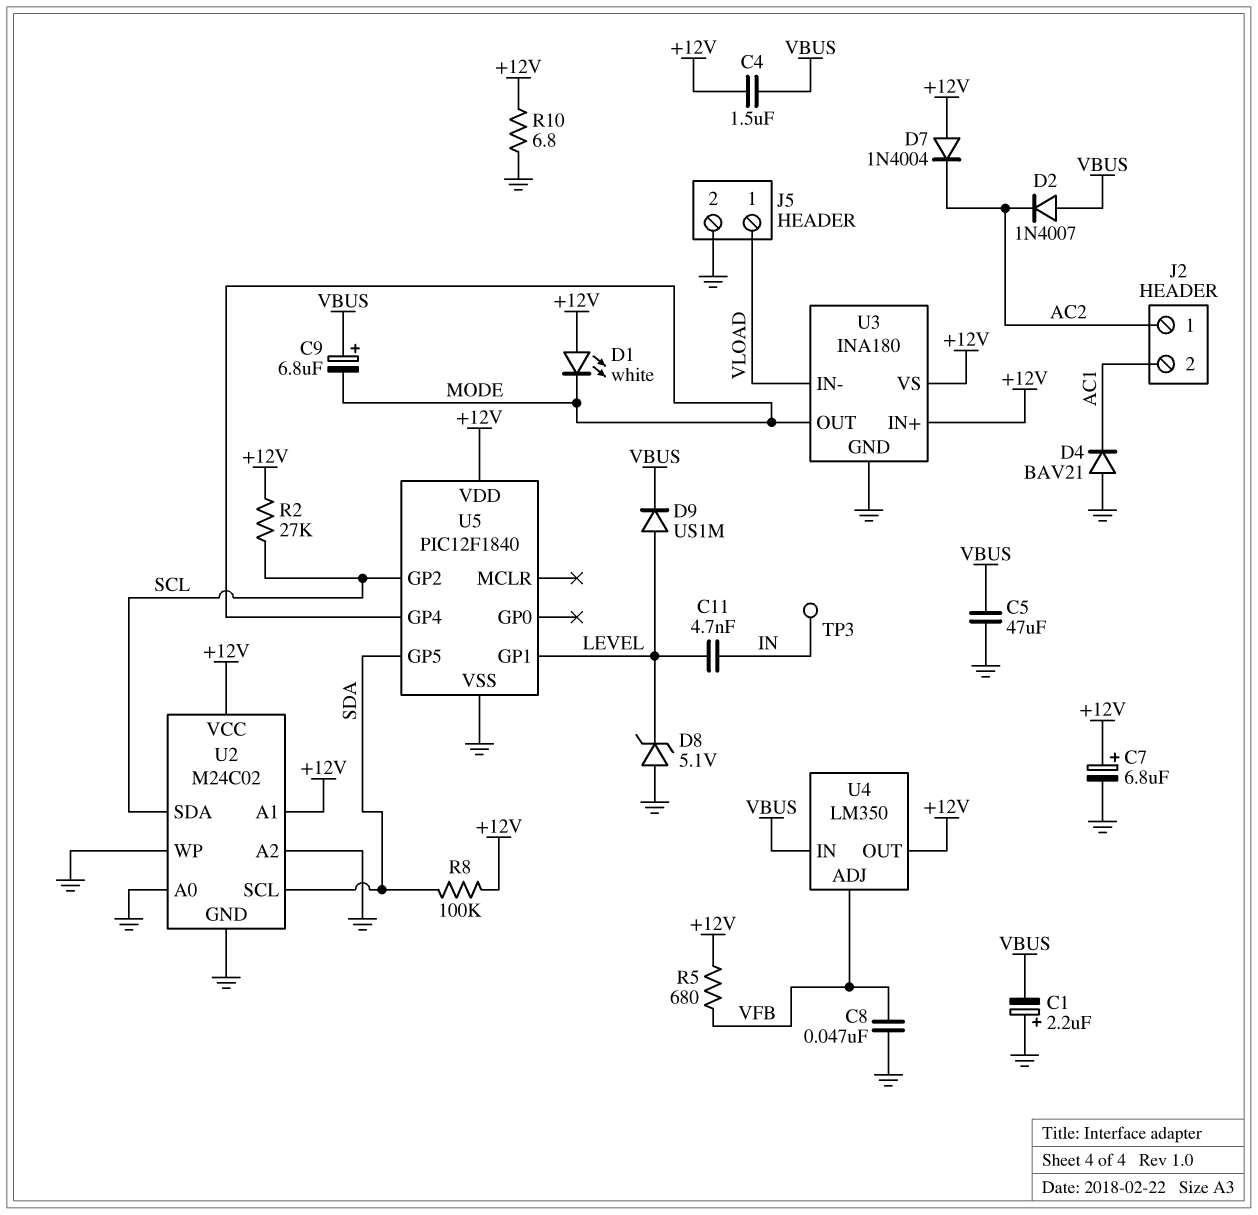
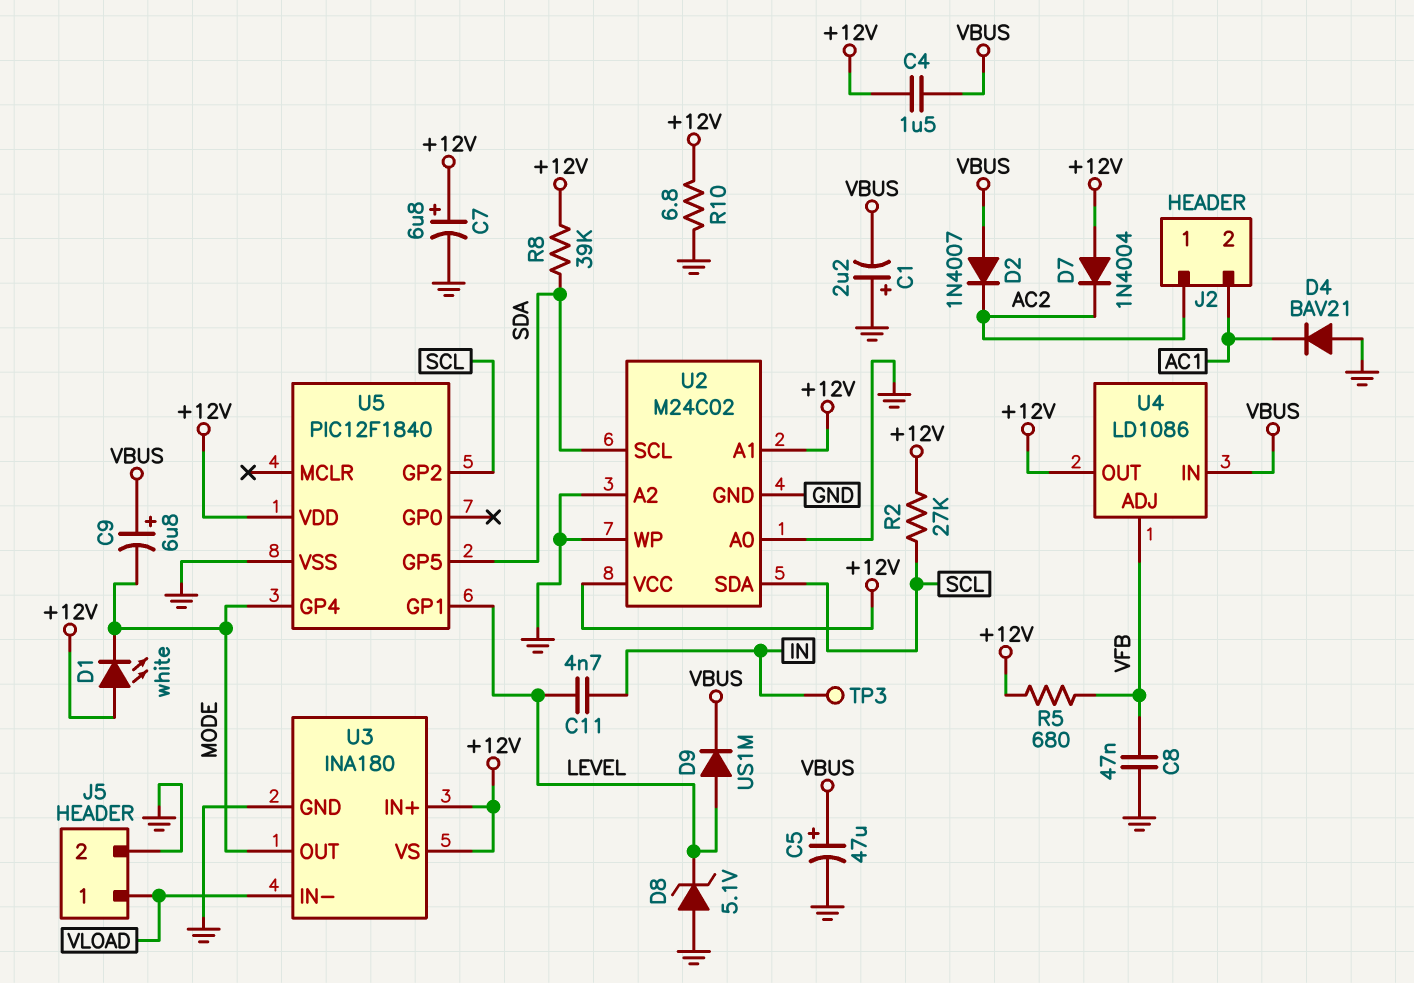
C5: 47uF (GND, VBUS) -> 47uF (plus VBUS, minus GND)
R8: 100k (+12V, SDA) -> 39k (+12V, SDA)
U4: LM350 -> LD1086

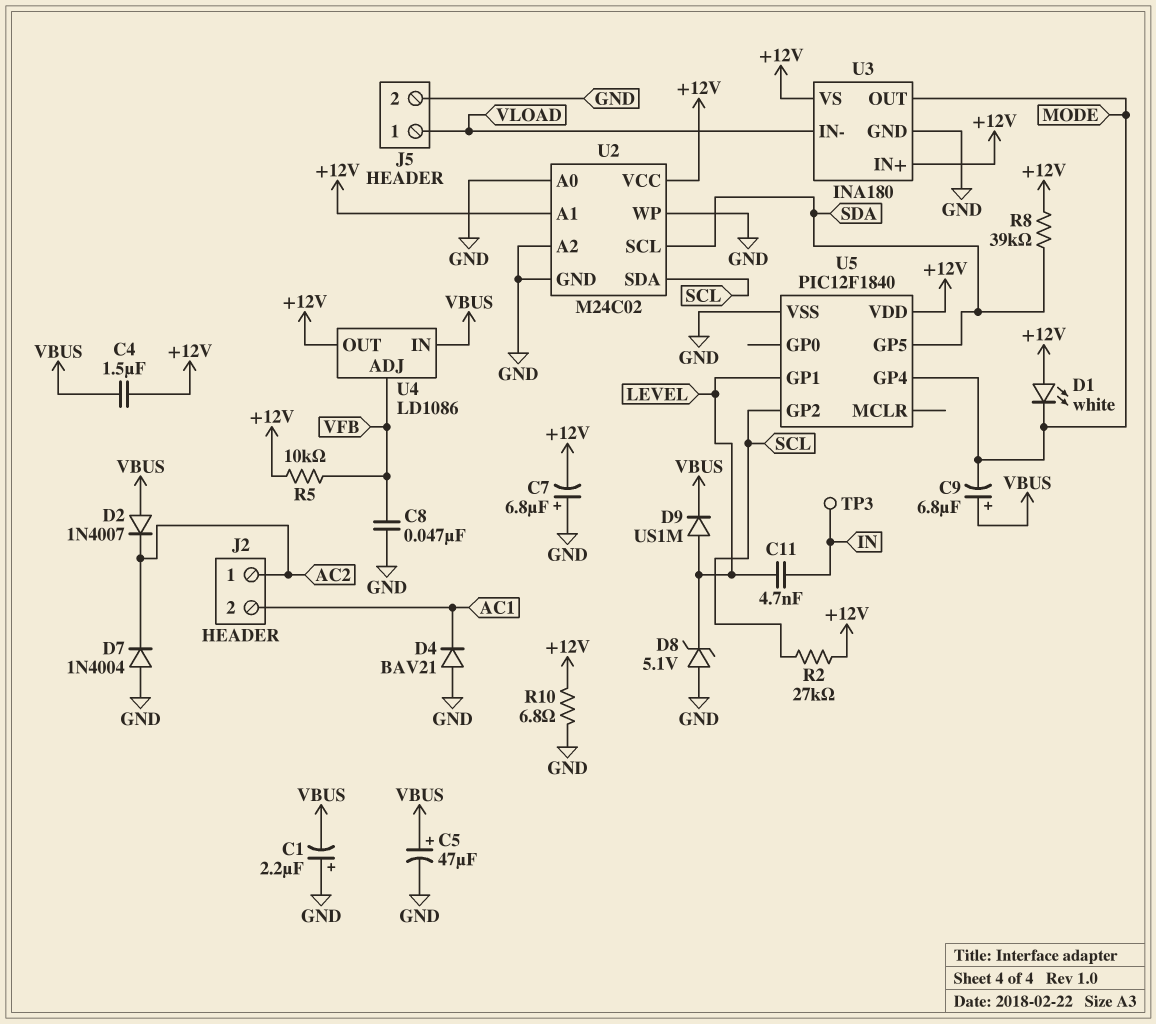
C7: 6.8uF (plus +12V, minus GND) -> 6.8uF (plus GND, minus +12V)
D7: diode 1N4004 (A +12V, K AC2) -> diode 1N4004 (A GND, K AC2)
R5: 680 (+12V, VFB) -> 10k (+12V, VFB)

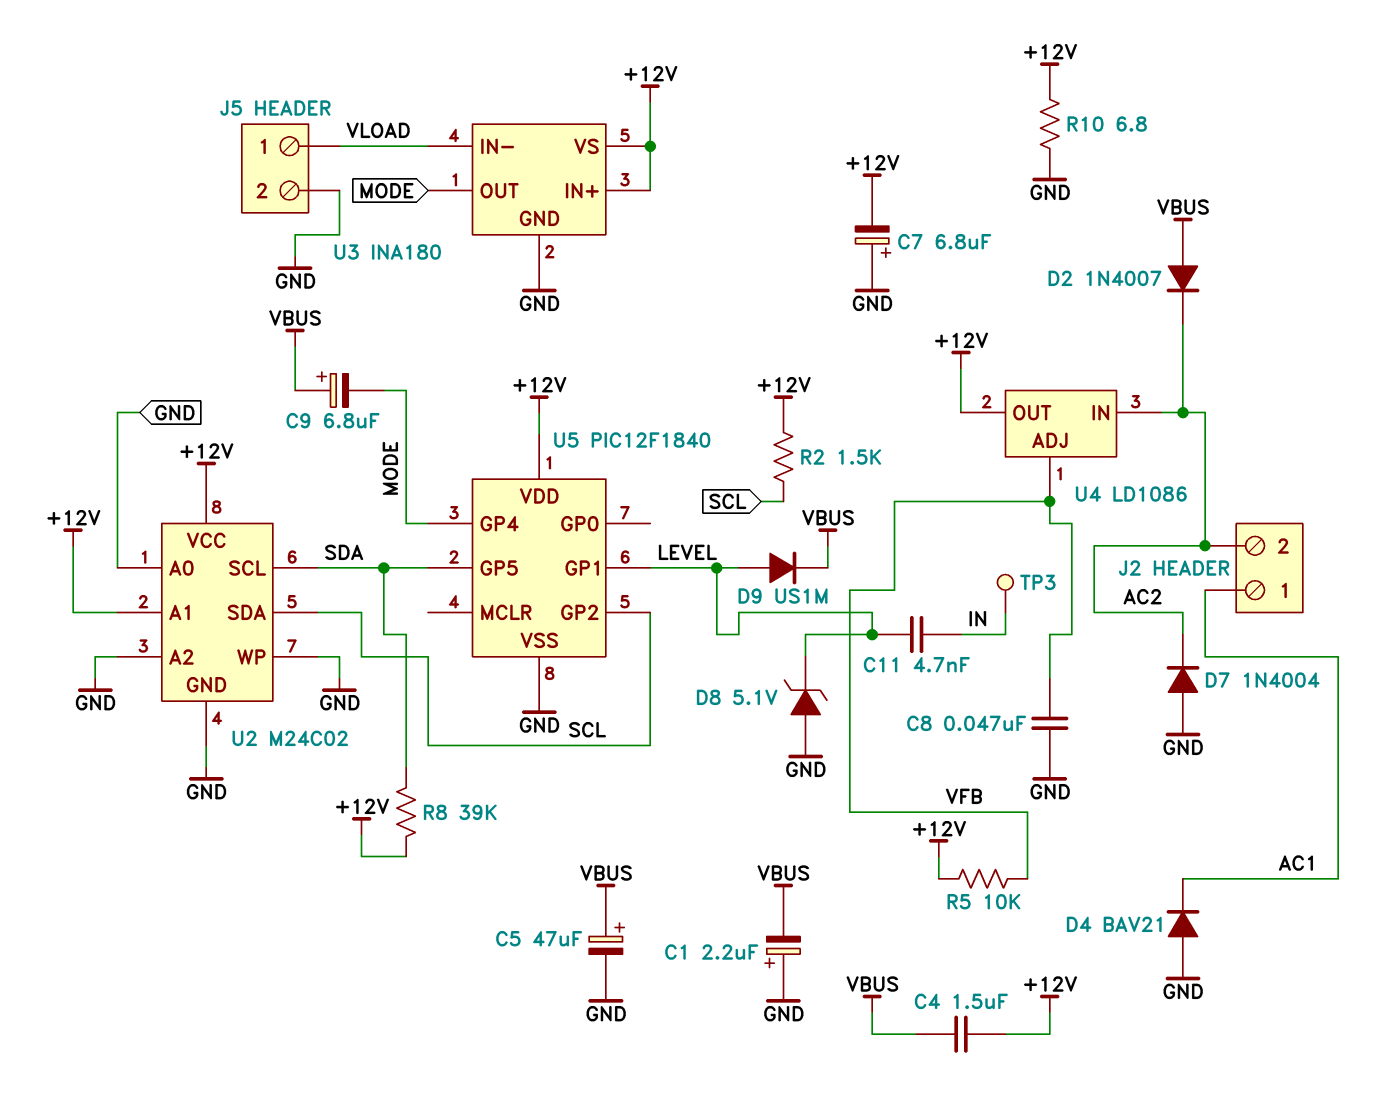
D1: LED white (A +12V, K MODE) -> none
J2 pin 1: AC2 -> AC1
J2 pin 2: AC1 -> AC2
R2: 27k (+12V, SCL) -> 1.5k (+12V, SCL)
U4 pin IN: VBUS -> AC2

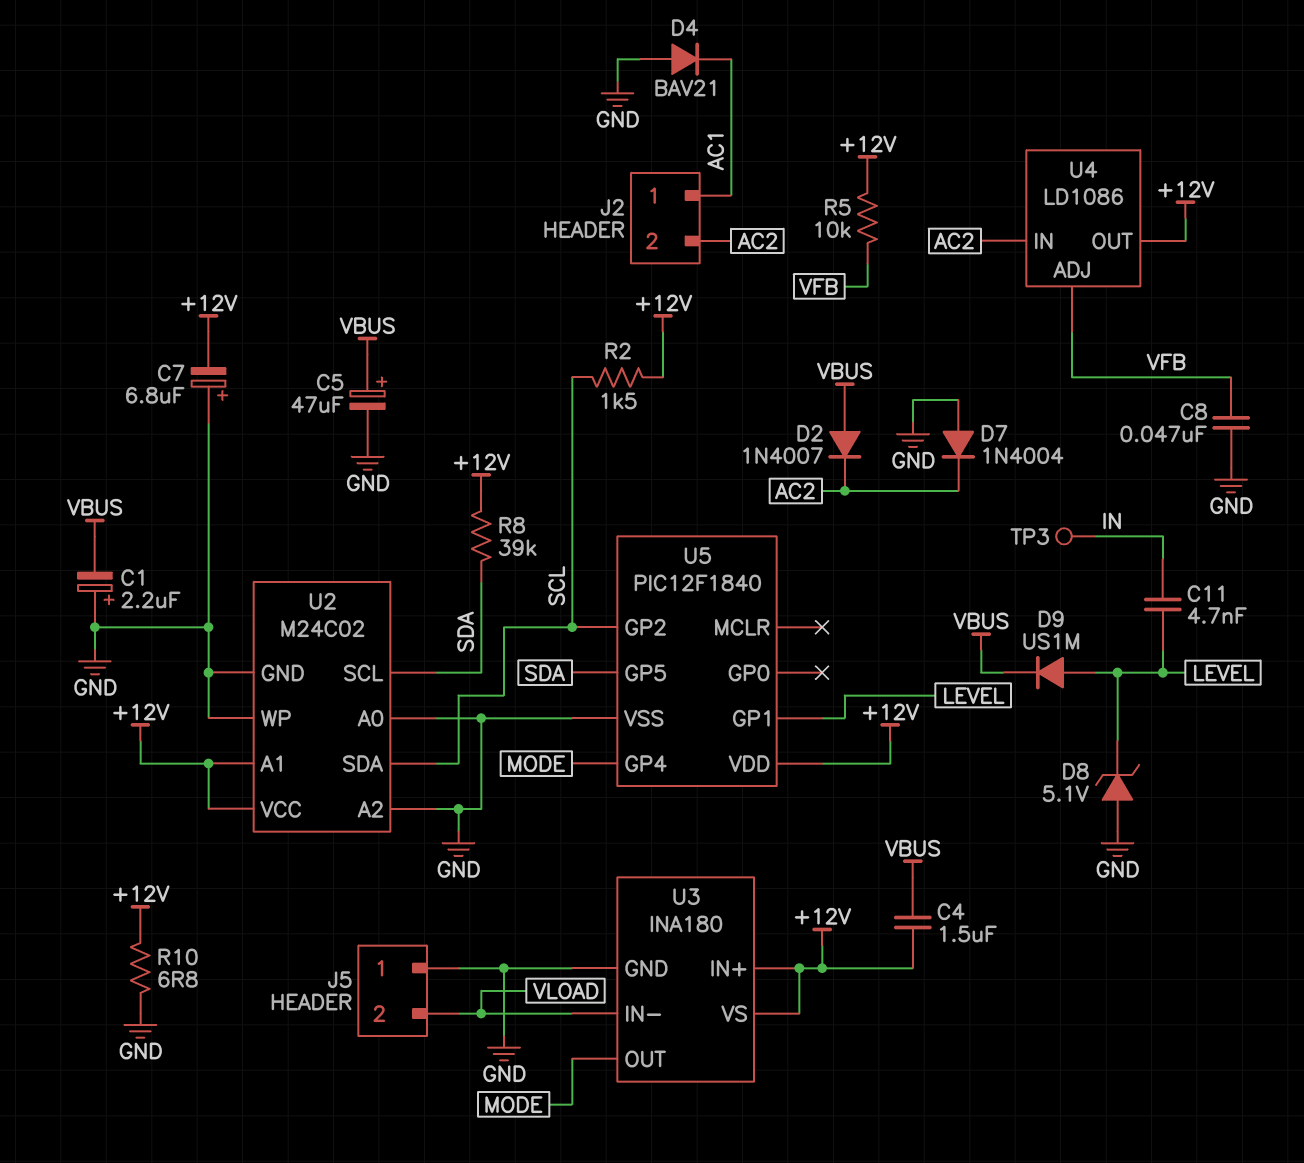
C9: 6.8uF (plus VBUS, minus MODE) -> none
J5 pin 1: VLOAD -> GND
J5 pin 2: GND -> VLOAD

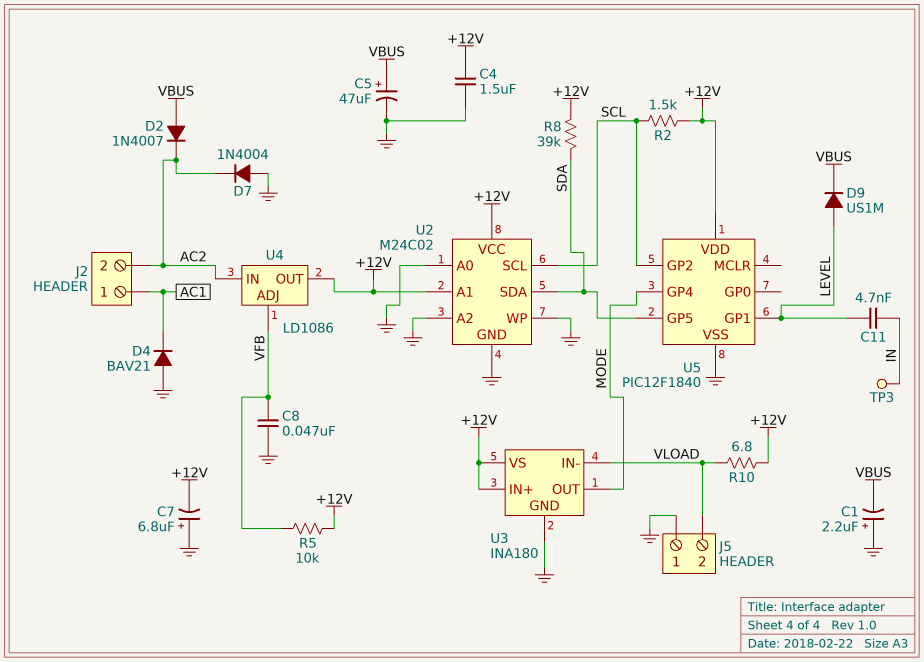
C4: 1.5uF (+12V, VBUS) -> 1.5uF (+12V, GND)
D8: zener 5.1V (A GND, K LEVEL) -> none
R10: 6.8 (+12V, GND) -> 6.8 (+12V, VLOAD)
U2 pin SCL: SDA -> SCL
U2 pin SDA: SCL -> SDA

